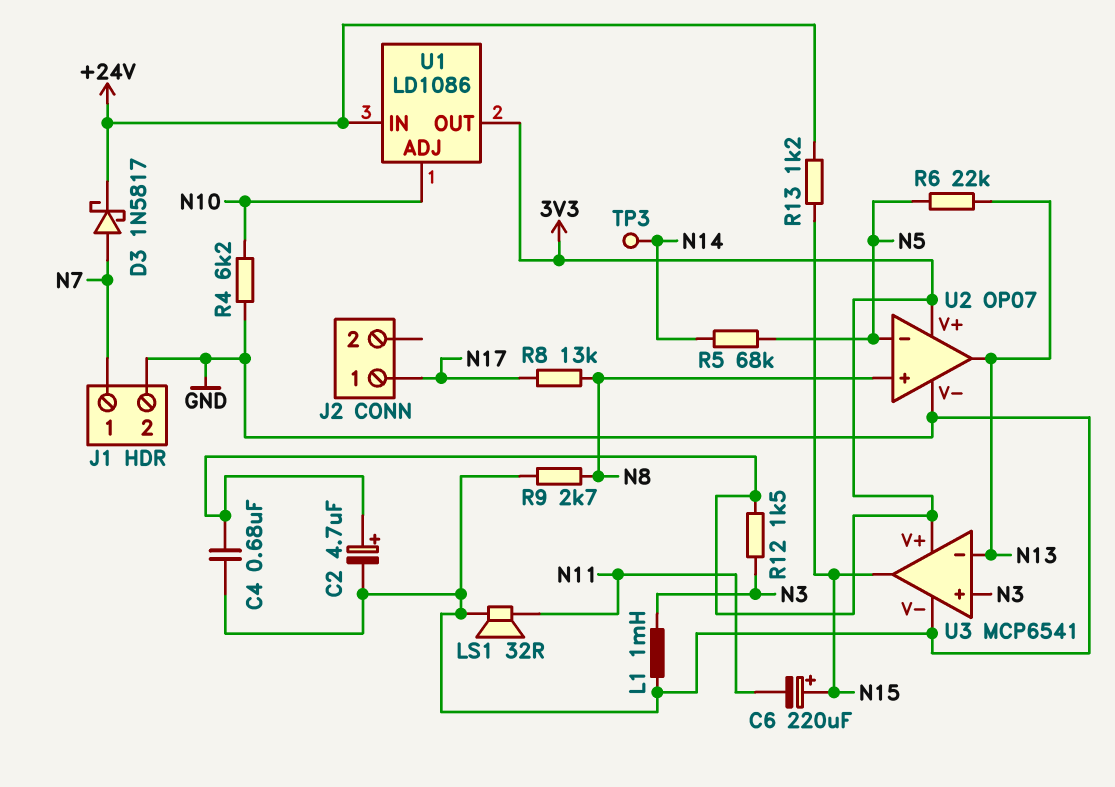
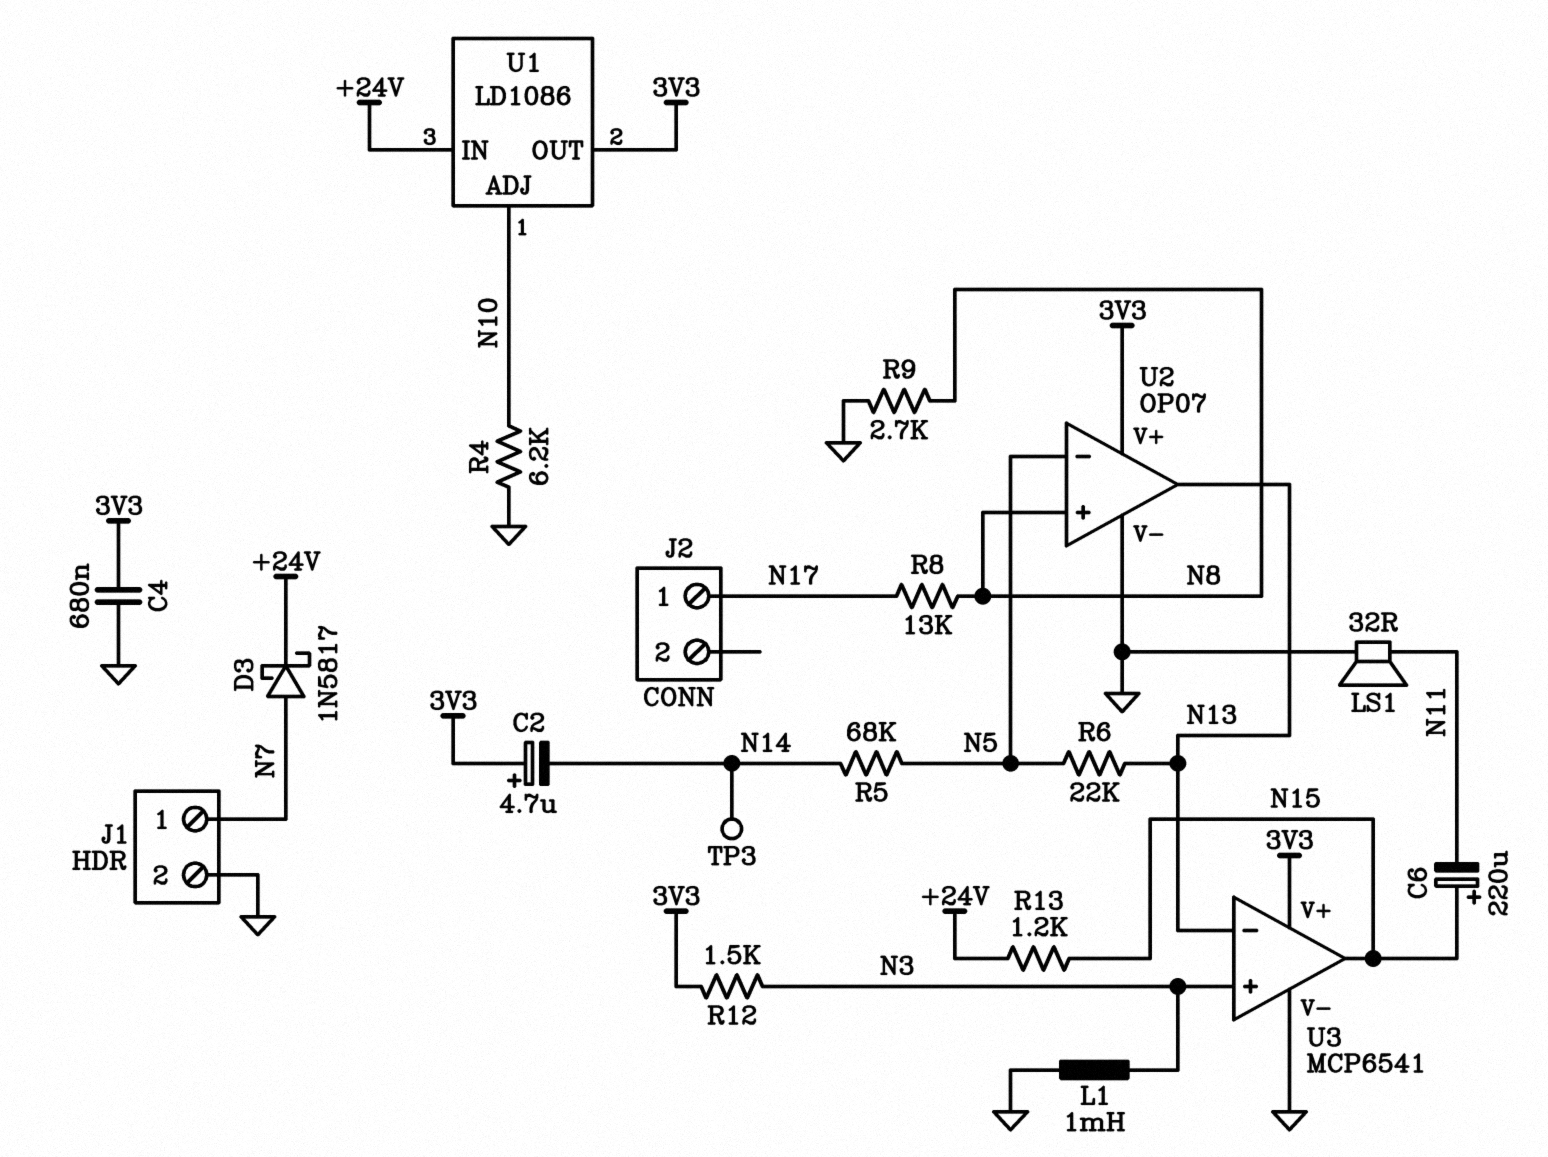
C2: 4.7uF (plus 3V3, minus GND) -> 4.7uF (plus 3V3, minus N14)

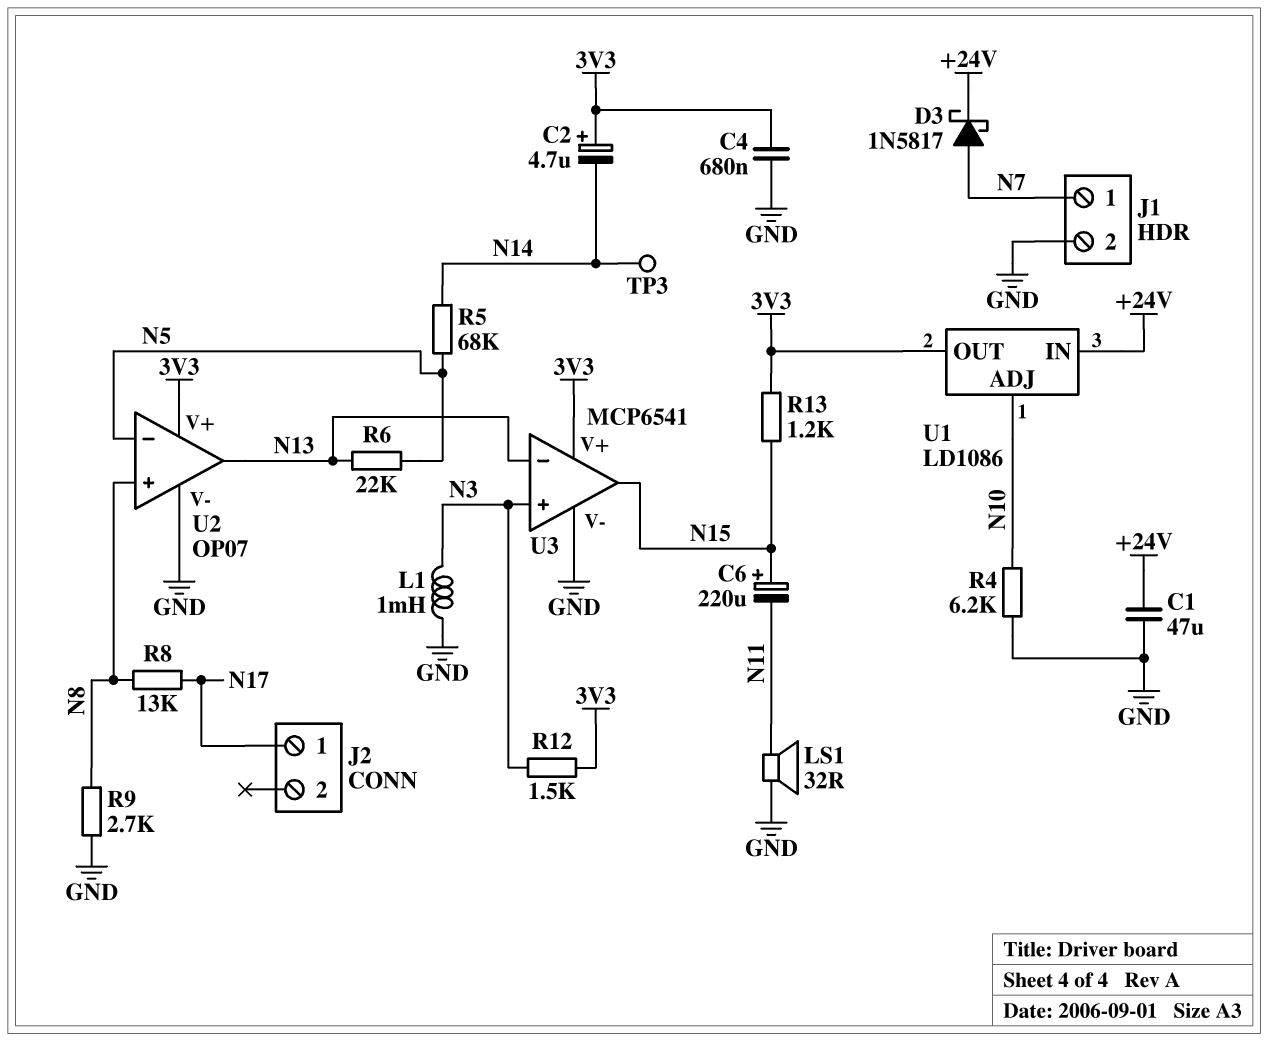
C1: none -> 47uF (+24V, GND)
R13: 1.2k (+24V, N15) -> 1.2k (3V3, N15)

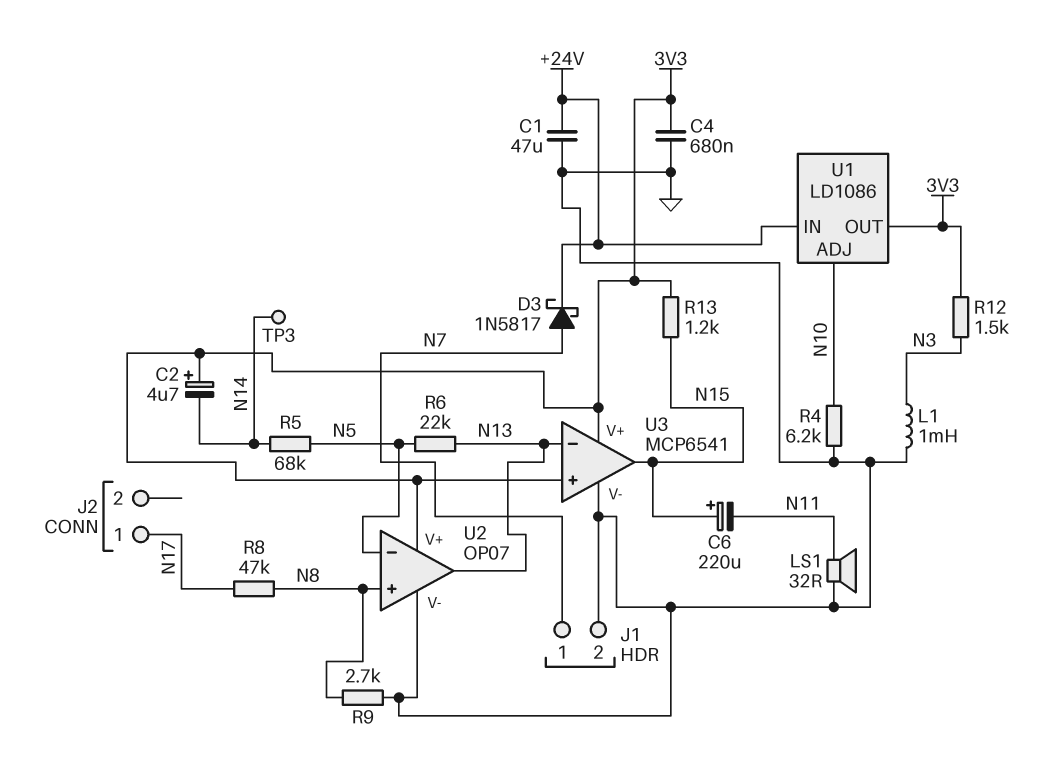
R8: 13k (N8, N17) -> 47k (N8, N17)
U3 pin in+: N3 -> 3V3

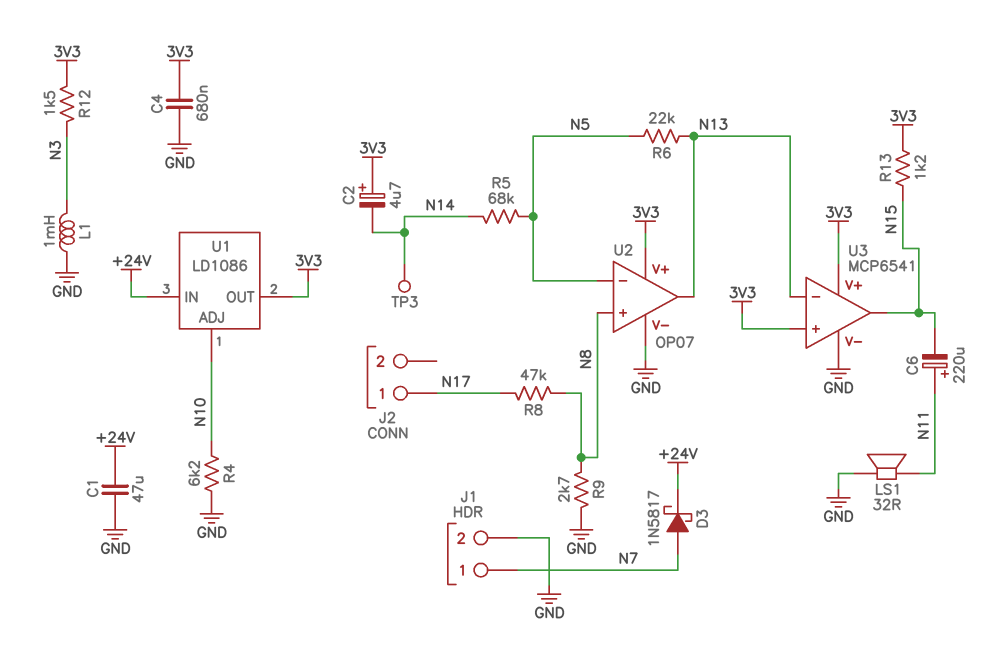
C6: 220uF (plus N15, minus N11) -> 220uF (plus N11, minus N15)

